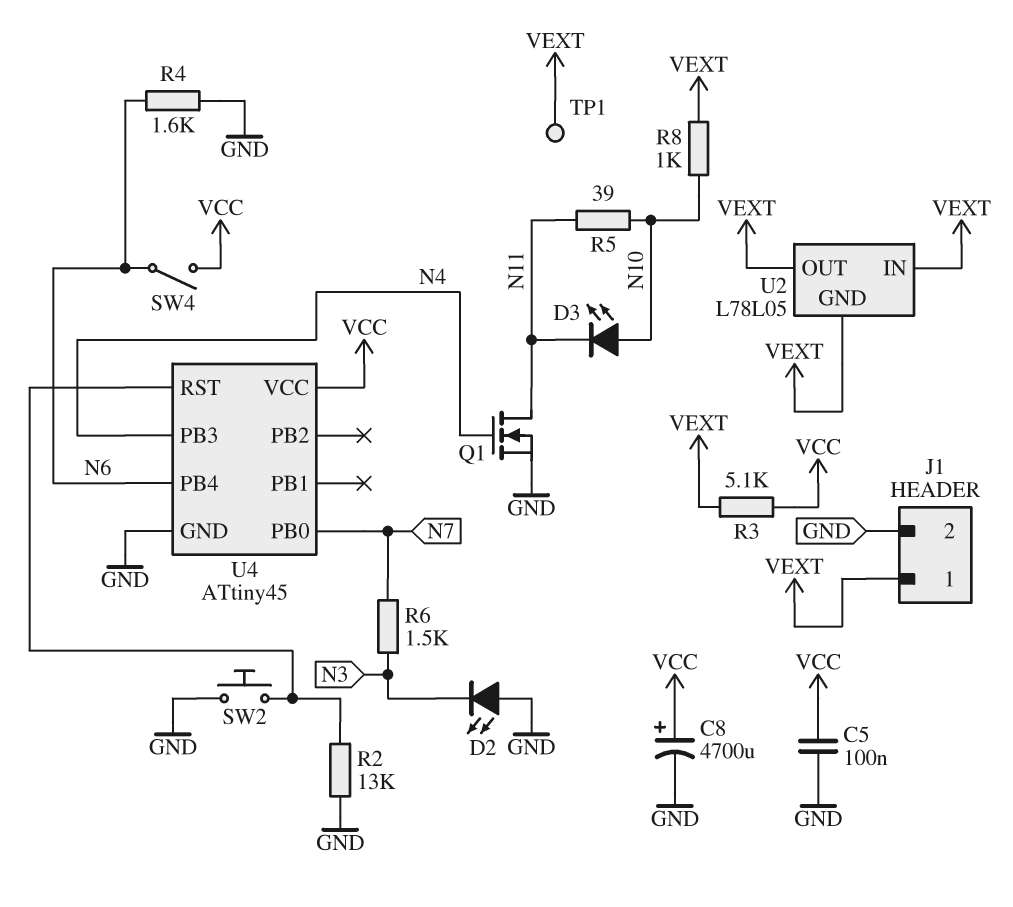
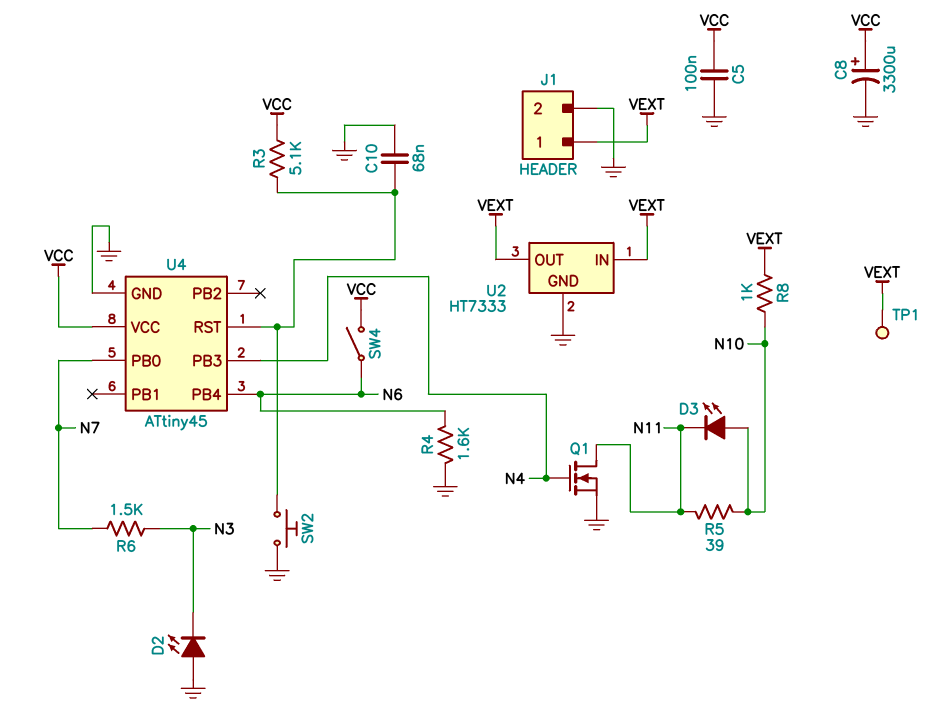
C8: 4700uF (plus VCC, minus GND) -> 3300uF (plus VCC, minus GND)
C10: none -> 68nF (GND, U4/RST)
R2: 13k (GND, U4/RST) -> none
R3: 5.1k (VCC, VEXT) -> 5.1k (U4/RST, VCC)
U2: L78L05 -> HT7333
U2 pin GND: VEXT -> GND

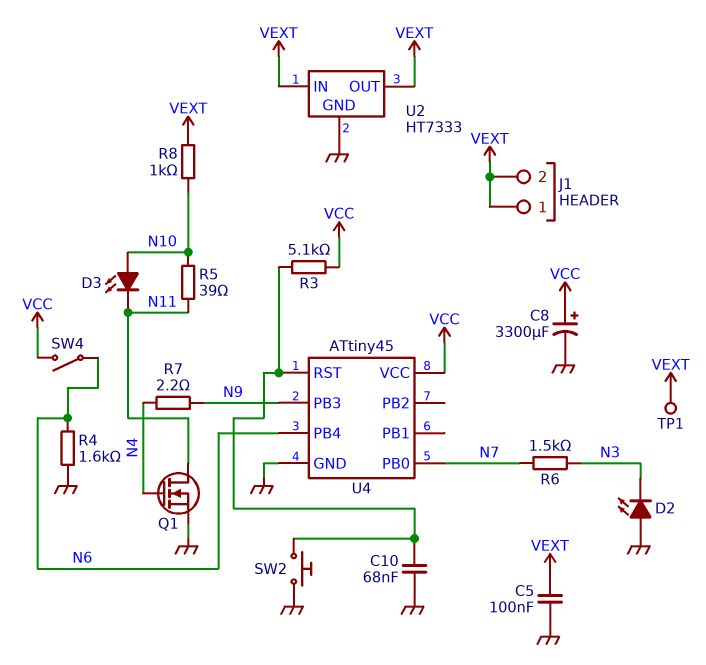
C5: 100nF (GND, VCC) -> 100nF (GND, VEXT)
J1 pin 2: GND -> VEXT
R7: none -> 2.2 (N4, N9)
U4 pin PB3: N4 -> N9

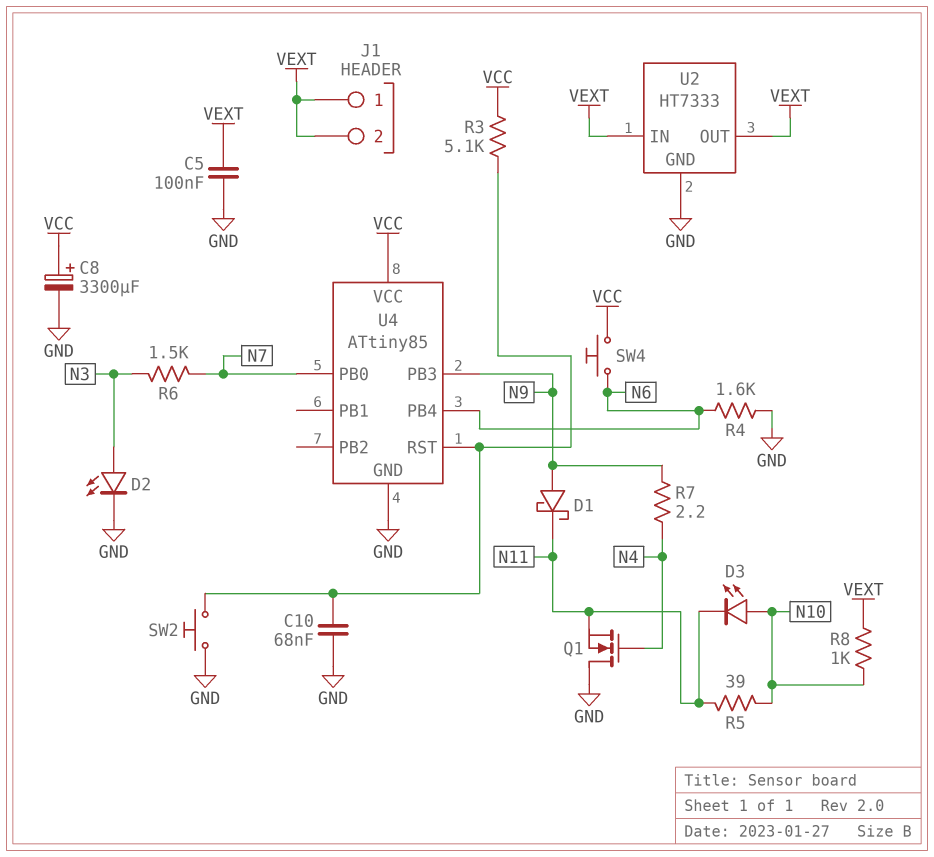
D1: none -> schottky (A N9, K N11)
D2: LED (A GND, K N3) -> LED (A N3, K GND)
Q1: NMOS (G N4, D N11, S GND) -> NMOS (G N4, D GND, S N11)
SW4: switch (N6, VCC) -> button (N6, VCC)
TP1: test point (VEXT) -> none
U4: ATtiny45 -> ATtiny85

